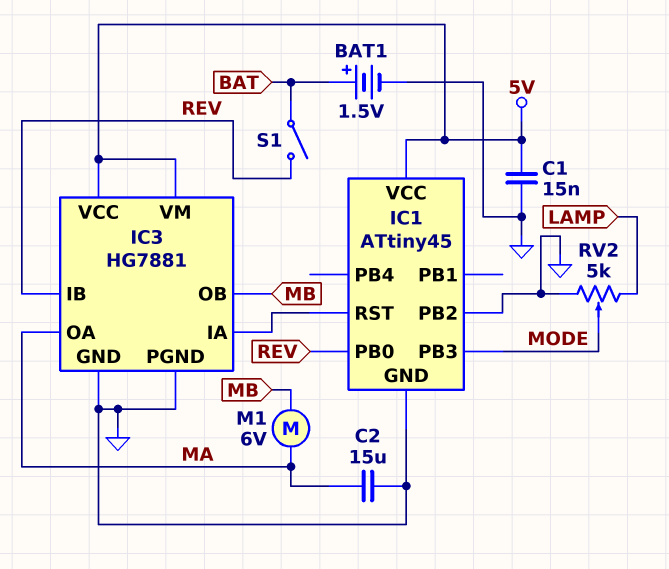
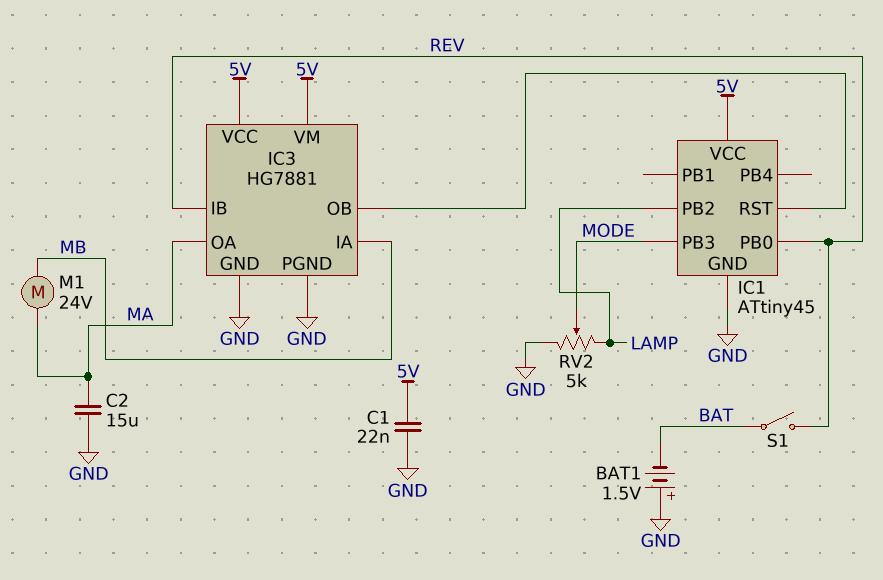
BAT1: 1.5V (plus BAT, minus GND) -> 1.5V (plus GND, minus BAT)
C1: 15nF (5V, GND) -> 22nF (5V, GND)
IC1 pin PB2: GND -> LAMP
IC3 pin IA: IC1/RST -> MB
IC3 pin OB: MB -> IC1/RST
M1: motor 6V (MA, MB) -> motor 24V (MA, MB)

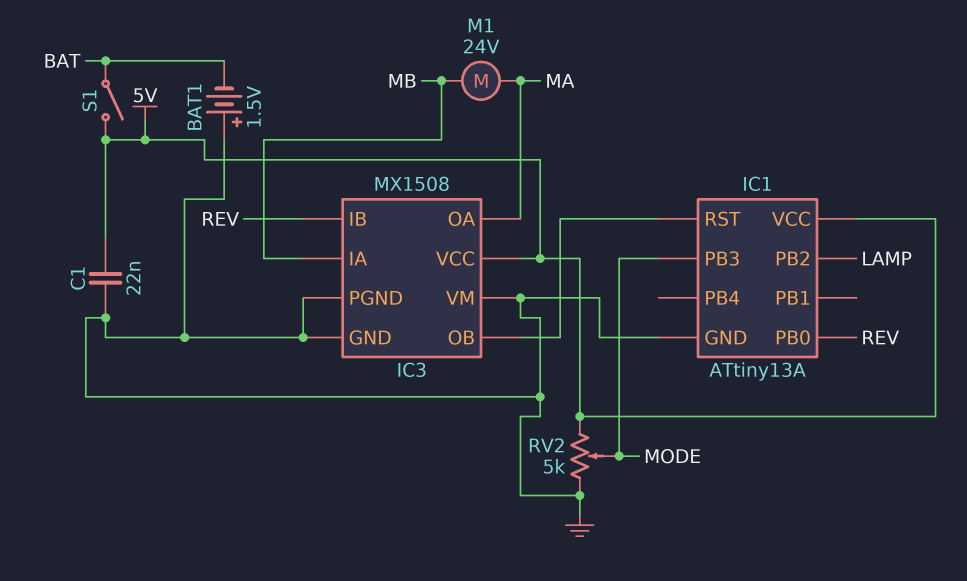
C2: 15uF (GND, MA) -> none
IC1: ATtiny45 -> ATtiny13A
IC3: HG7881 -> MX1508
IC3 pin VM: 5V -> GND
RV2: 5k (GND, LAMP, wiper MODE) -> 5k (5V, GND, wiper MODE)
S1: switch (BAT, REV) -> switch (5V, BAT)

